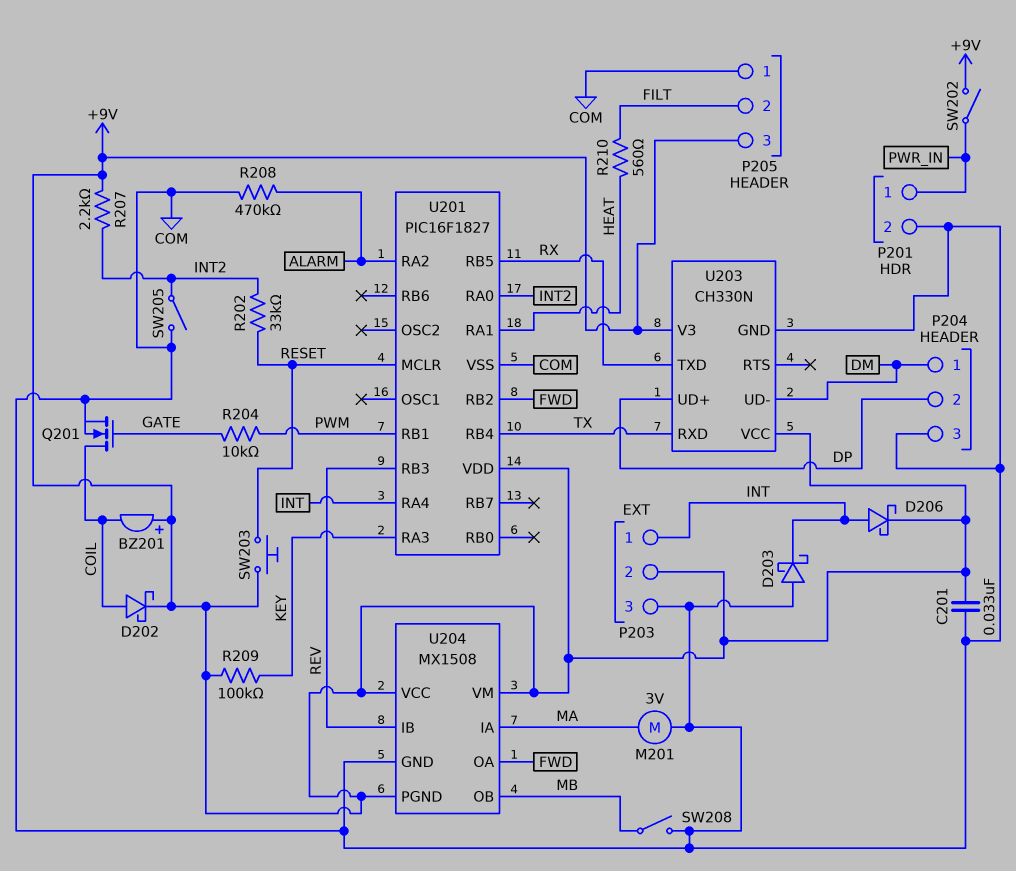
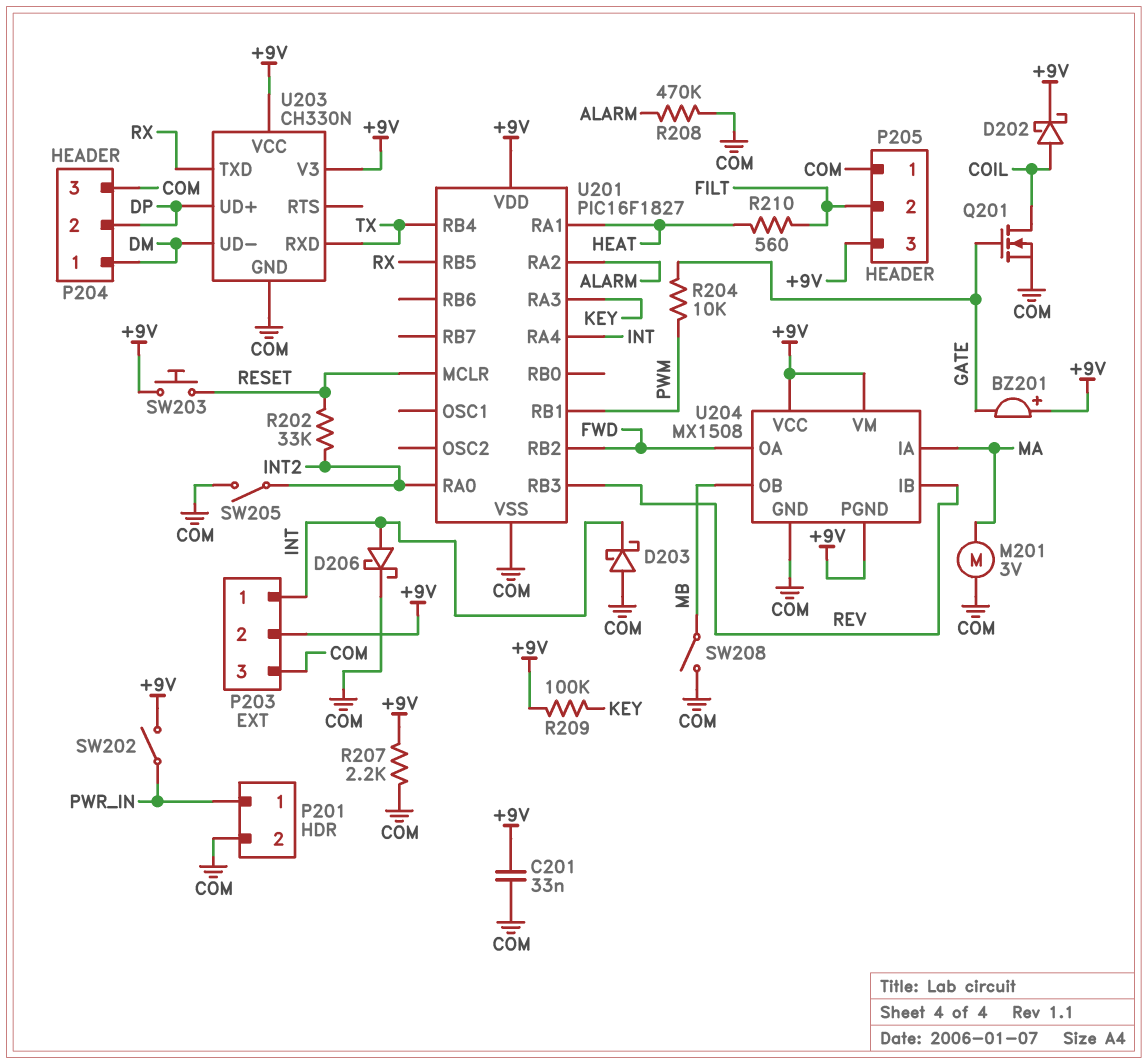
BZ201: buzzer (plus +9V, minus COIL) -> buzzer (plus +9V, minus GATE)
D206: schottky (A INT, K +9V) -> schottky (A INT, K COM)
R207: 2.2k (+9V, INT2) -> 2.2k (+9V, COM)

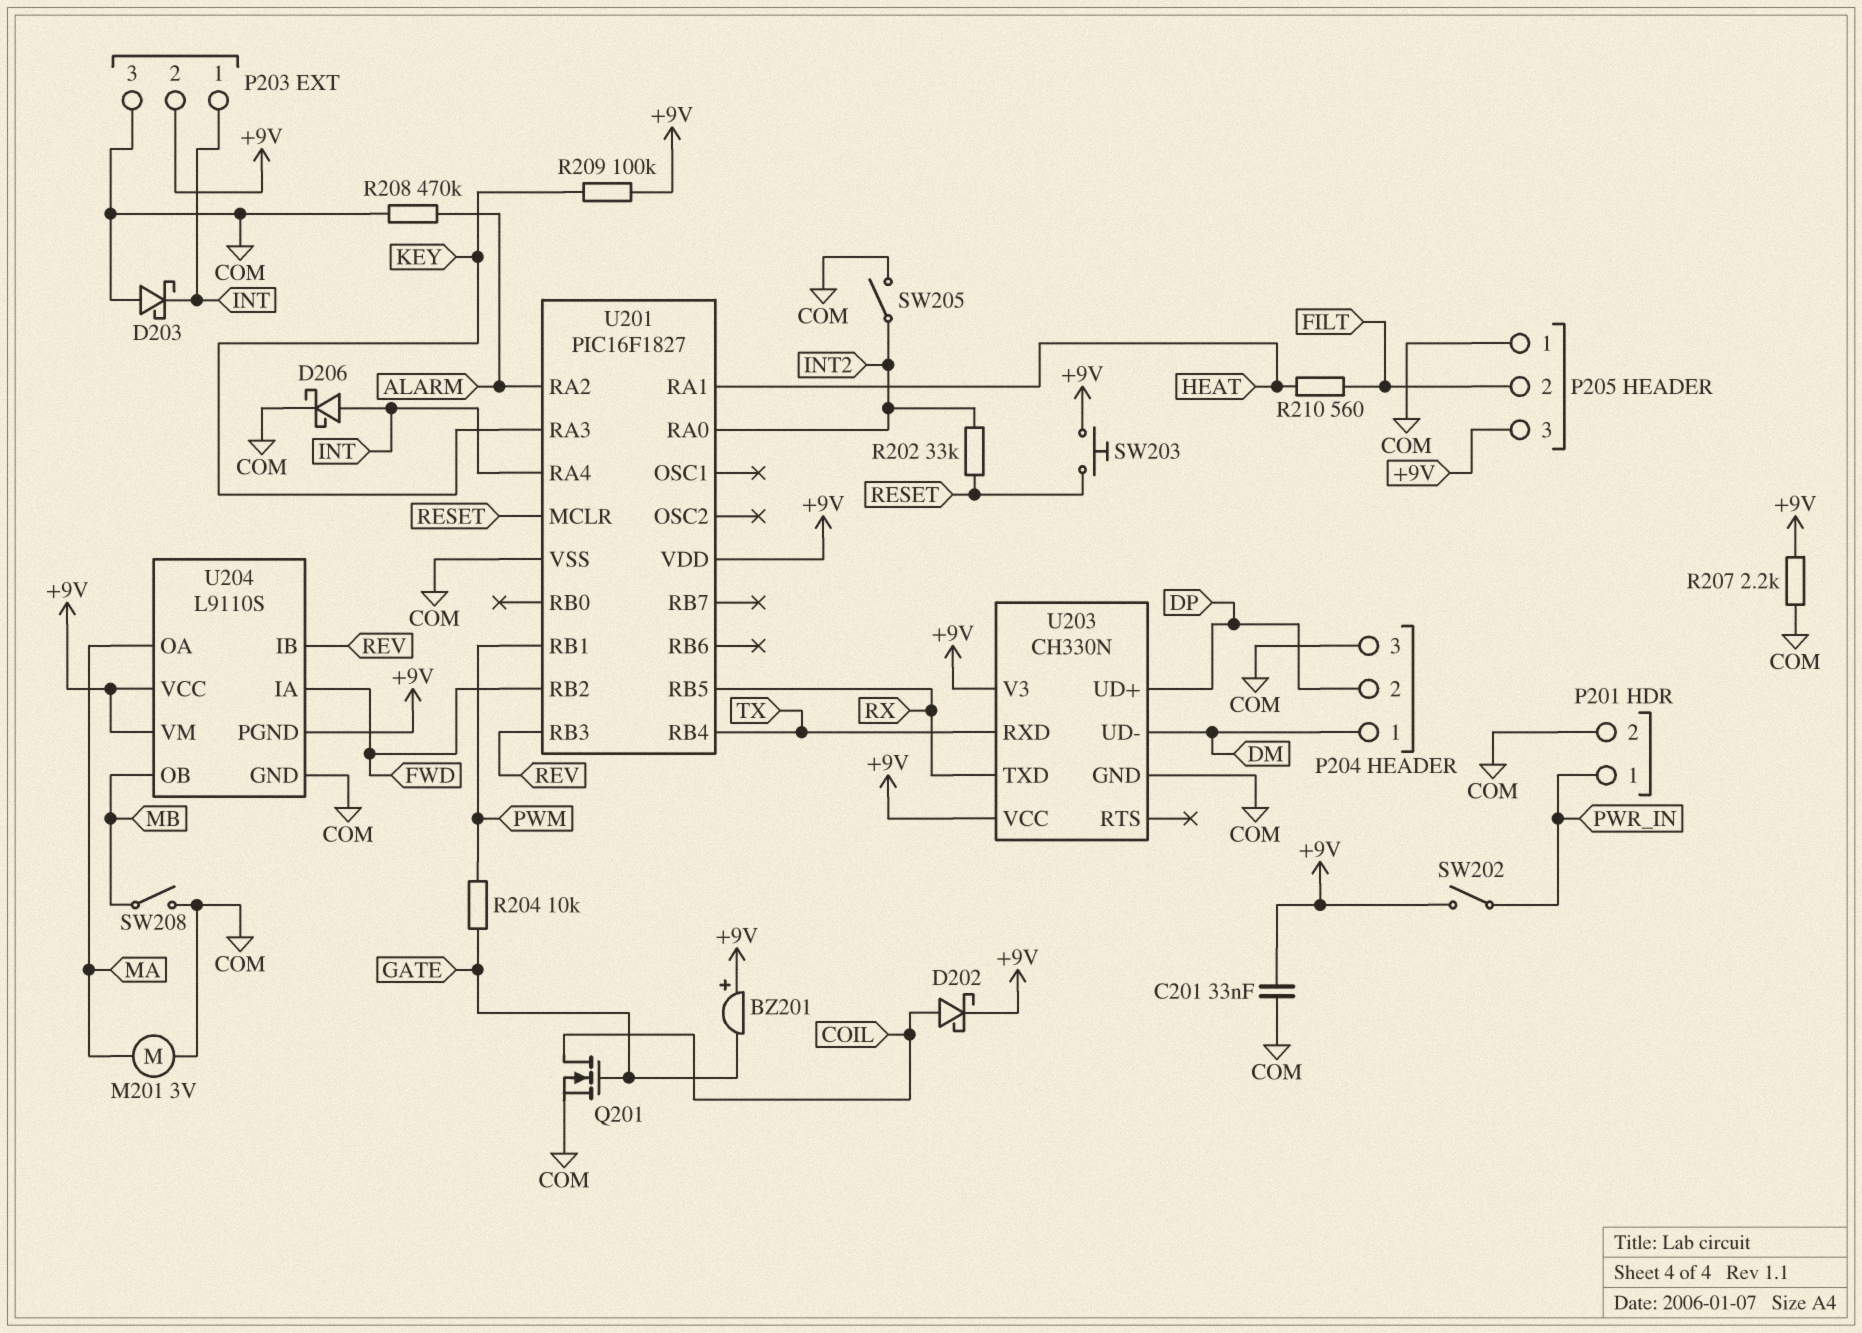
U204: MX1508 -> L9110S
U204 pin IA: MA -> FWD
U204 pin OA: FWD -> MA

